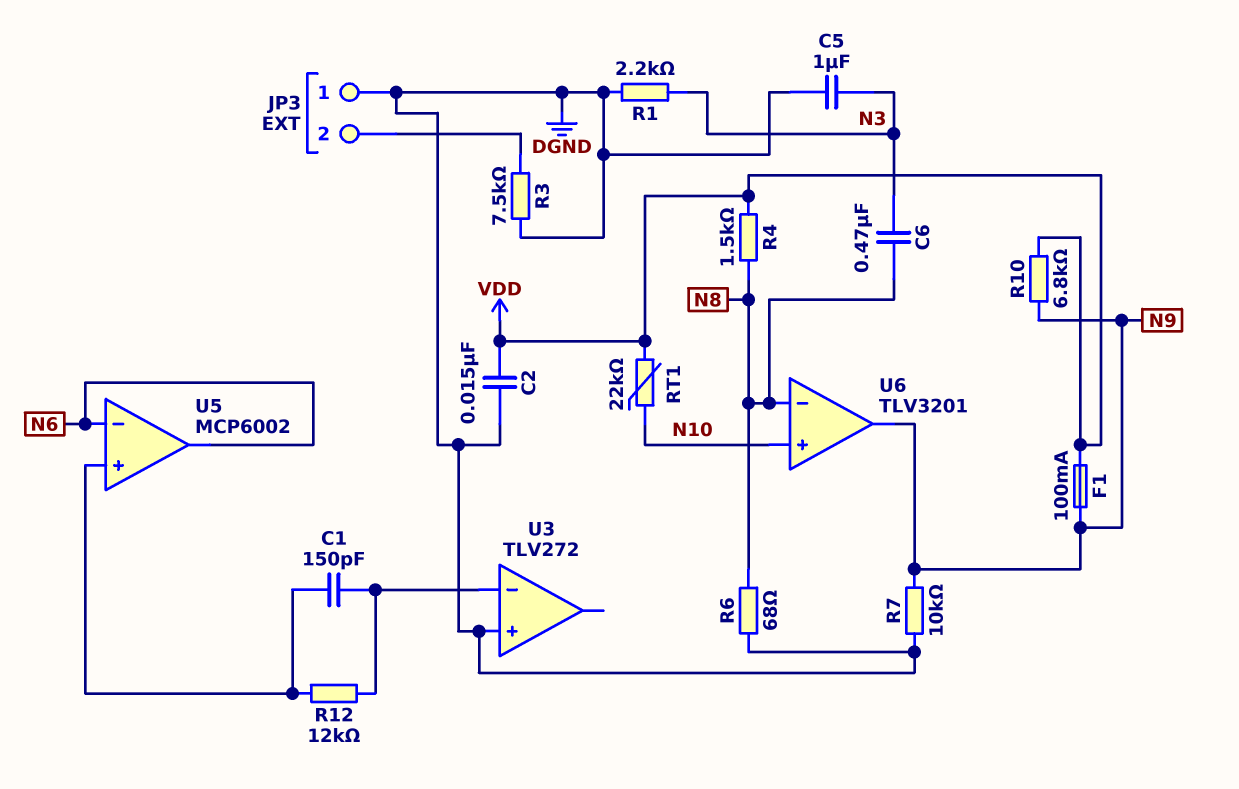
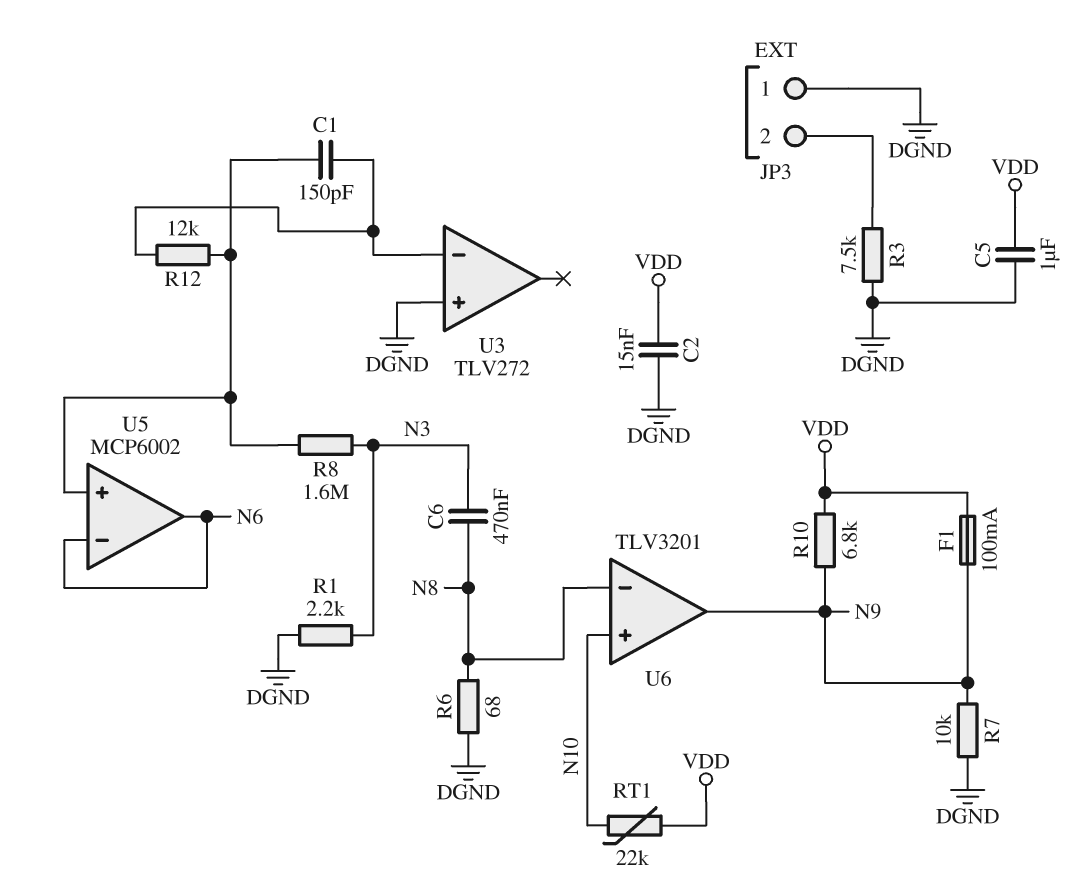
C5: 1uF (DGND, N3) -> 1uF (DGND, VDD)
R4: 1.5k (N8, VDD) -> none
R8: none -> 1.6M (N3, U5/in+)

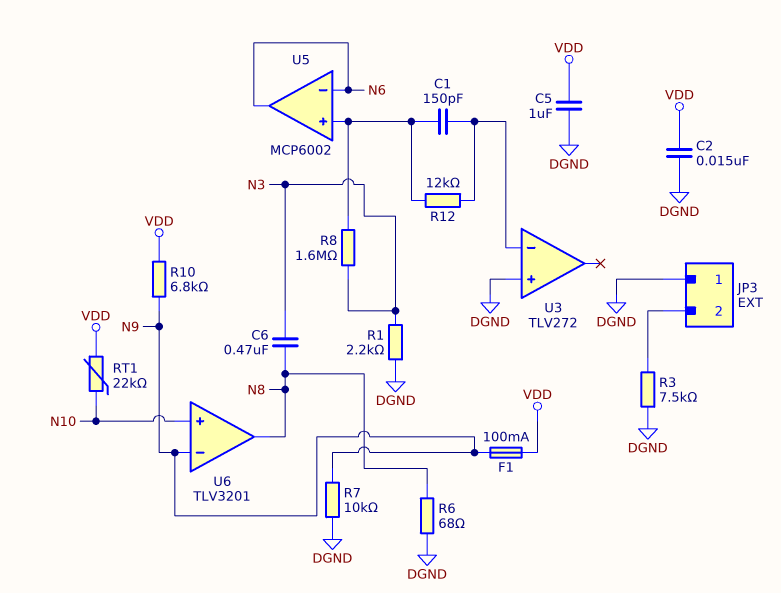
U6 pin in-: N8 -> N9
U6 pin out: N9 -> N8

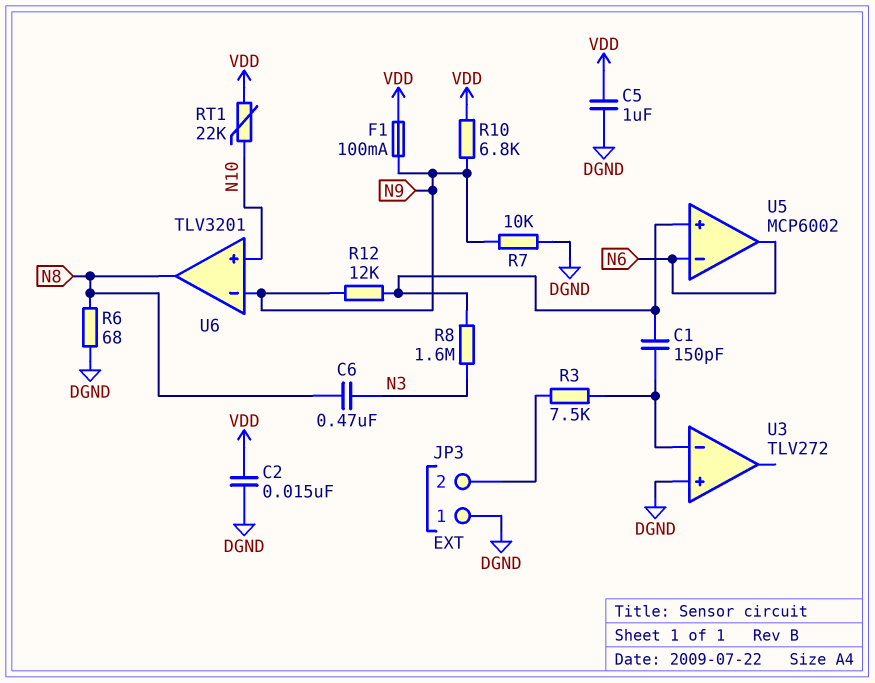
R1: 2.2k (DGND, N3) -> none
R3: 7.5k (DGND, JP3/2) -> 7.5k (JP3/2, U3/in-)
R12: 12k (U3/in-, U5/in+) -> 12k (N9, U5/in+)

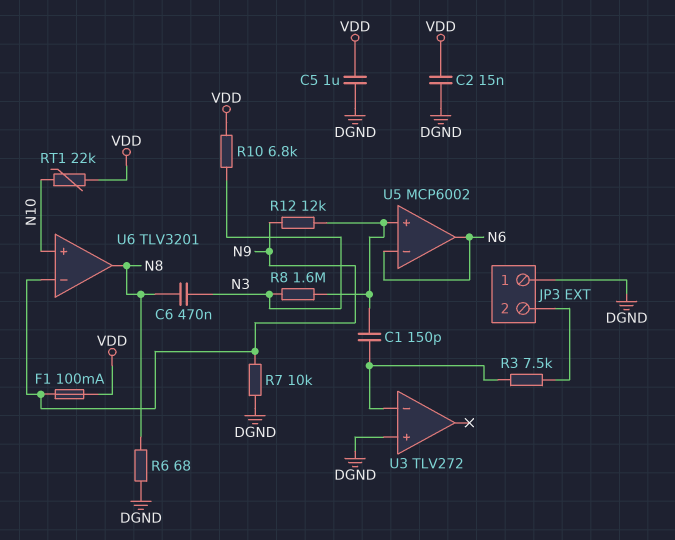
R10: 6.8k (N9, VDD) -> 6.8k (N3, VDD)

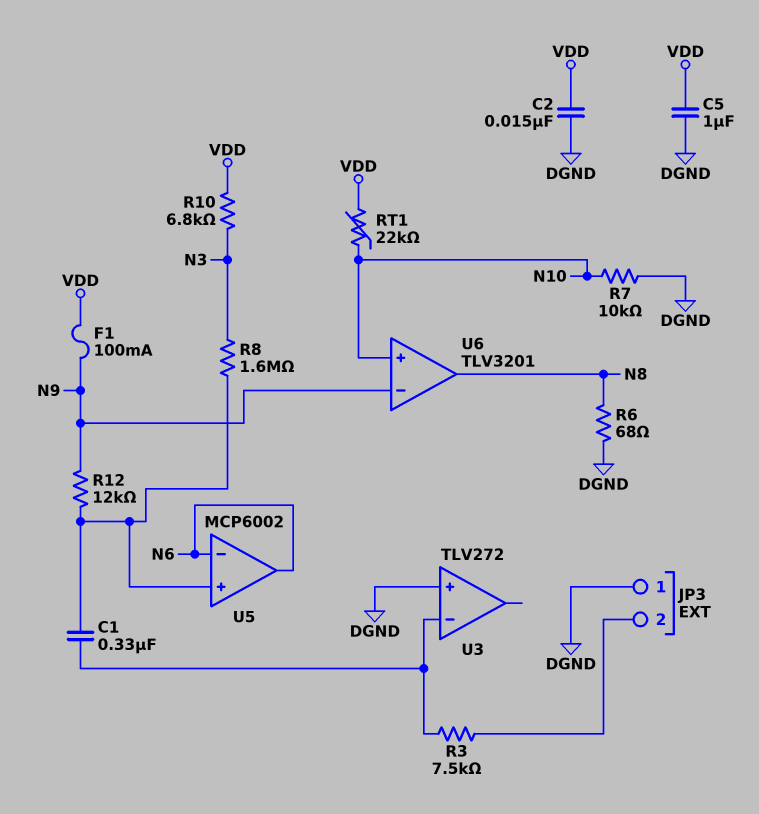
C1: 150pF (U3/in-, U5/in+) -> 330nF (U3/in-, U5/in+)
C6: 470nF (N3, N8) -> none
R7: 10k (DGND, N9) -> 10k (DGND, N10)

